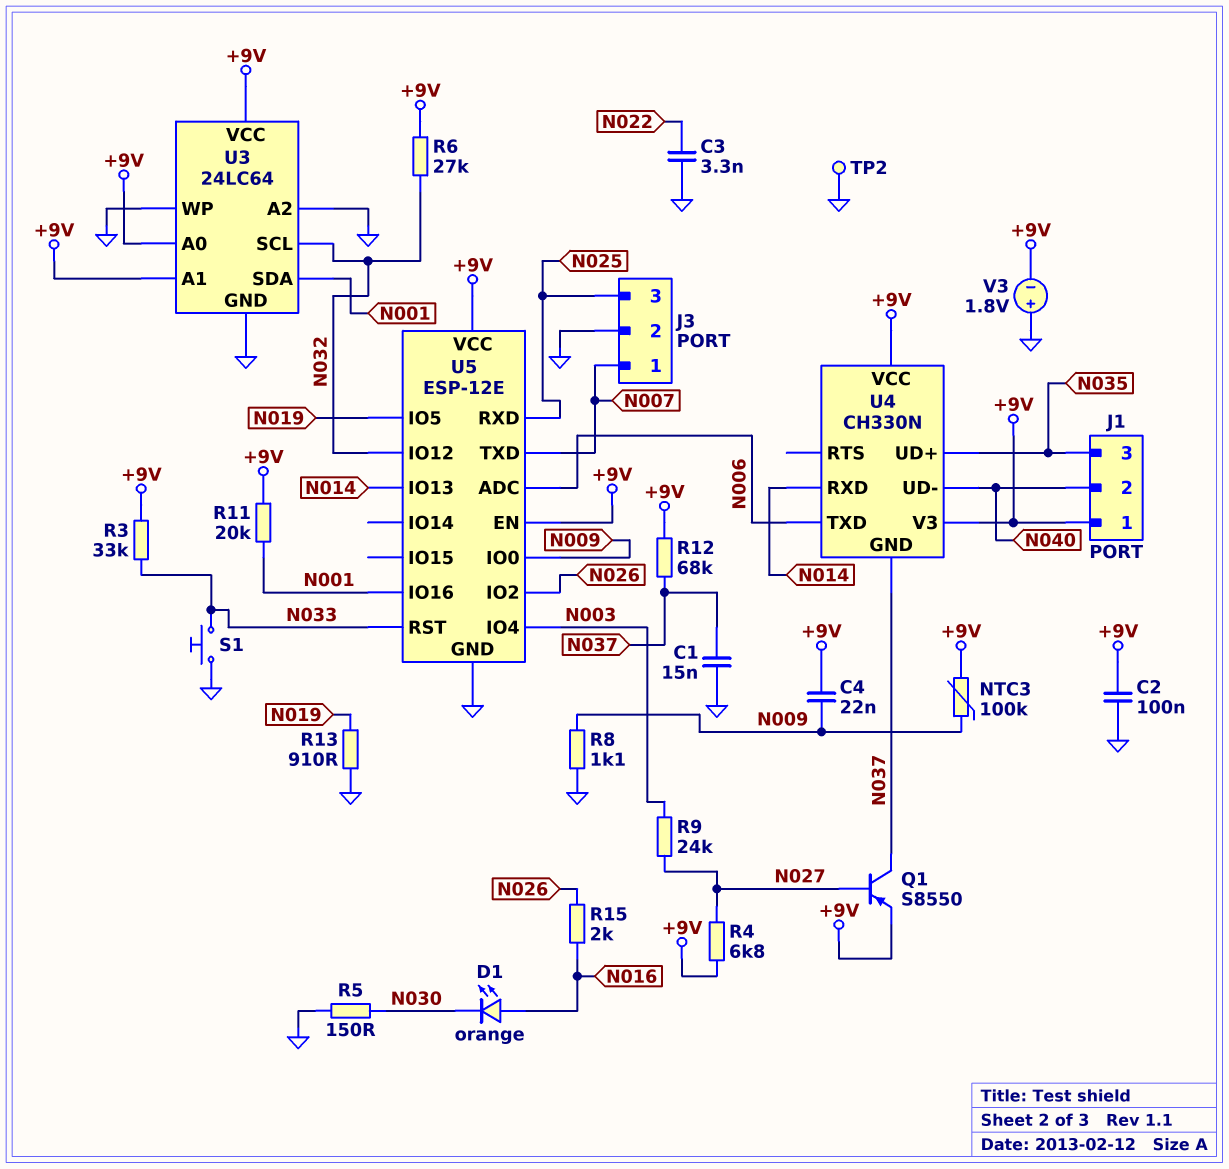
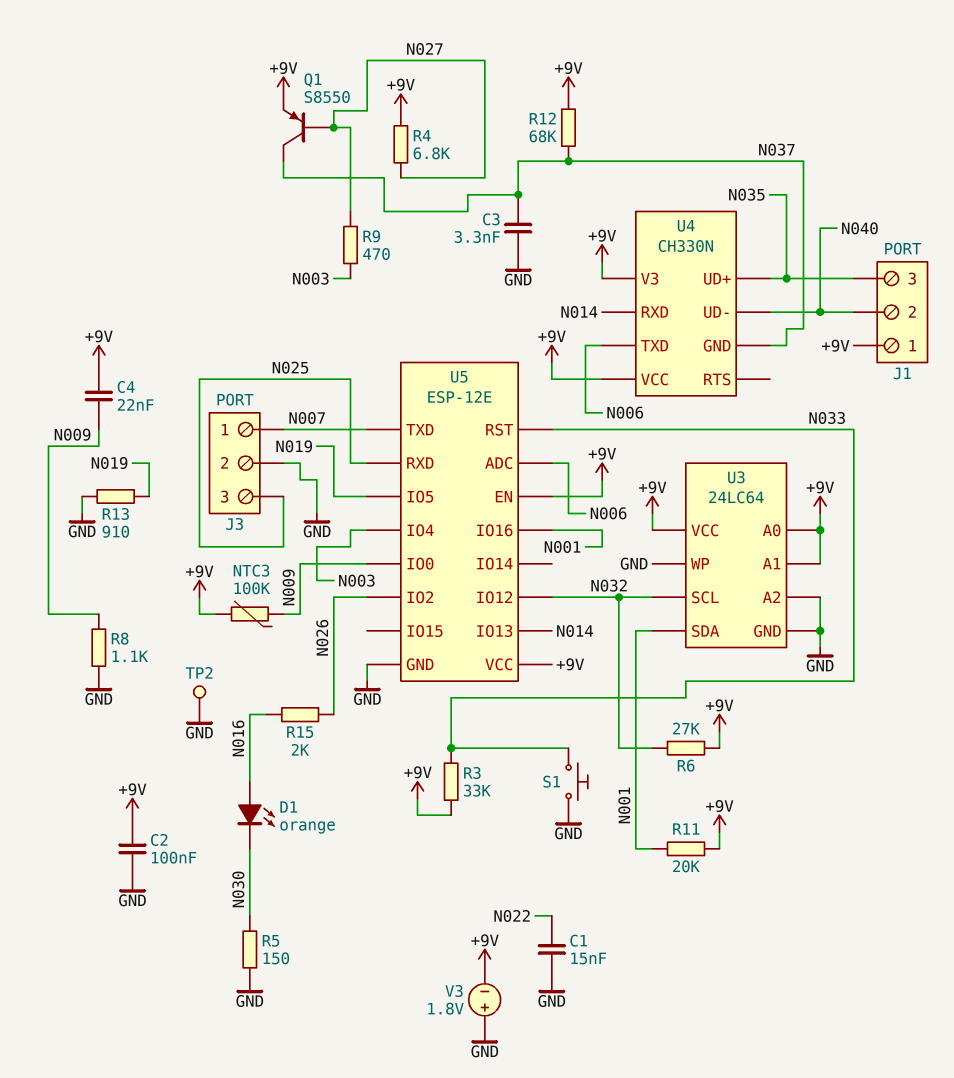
C1: 15nF (GND, N037) -> 15nF (GND, N022)
C3: 3.3nF (GND, N022) -> 3.3nF (GND, N037)
R9: 24k (N003, N027) -> 470 (N003, N027)

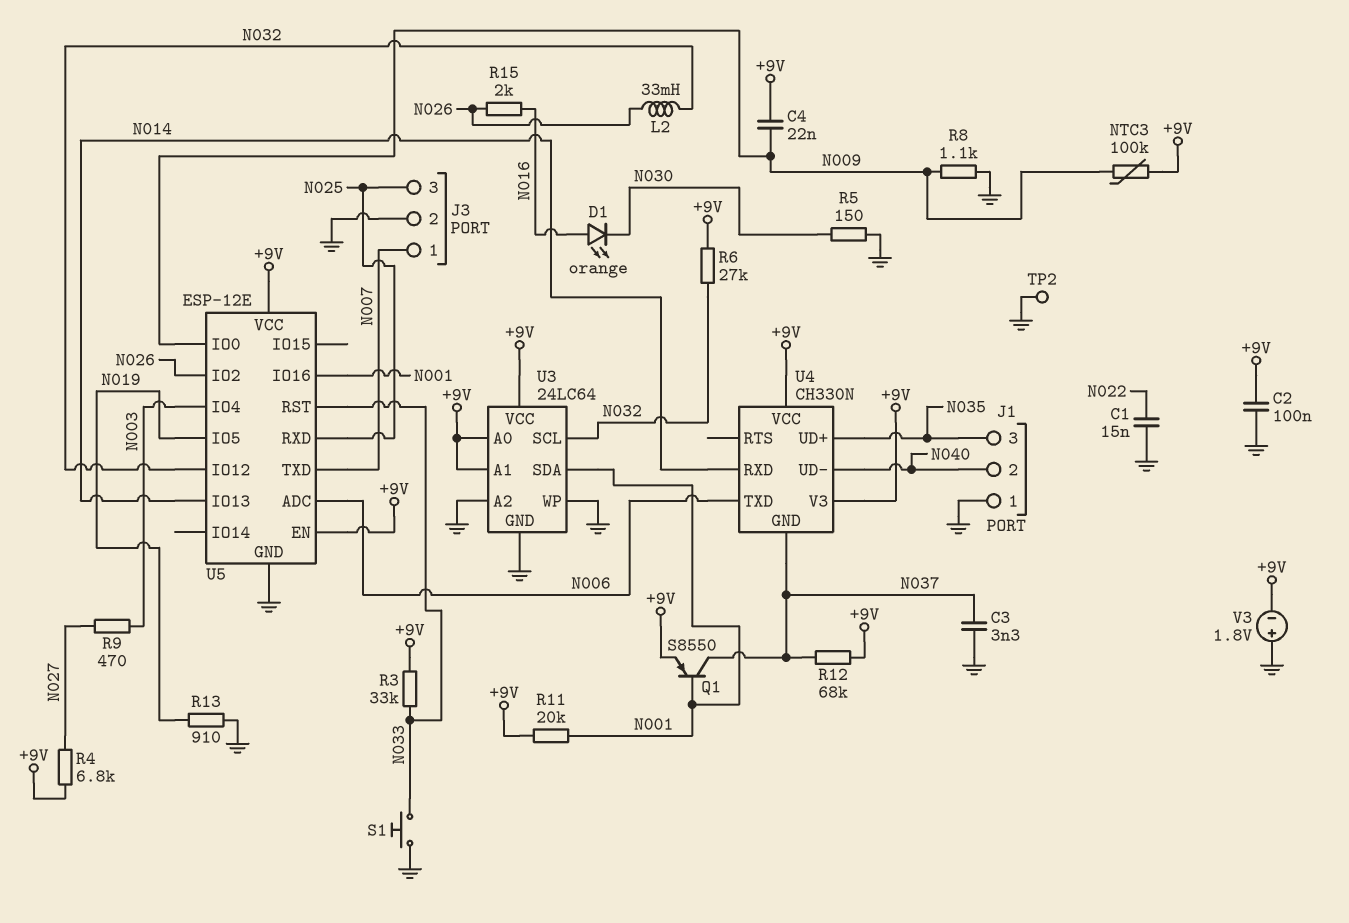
J1 pin 1: +9V -> GND
L2: none -> 33mH (N026, N032)
Q1: PNP S8550 (B N027, C N037, E +9V) -> PNP S8550 (B N001, C N037, E +9V)

